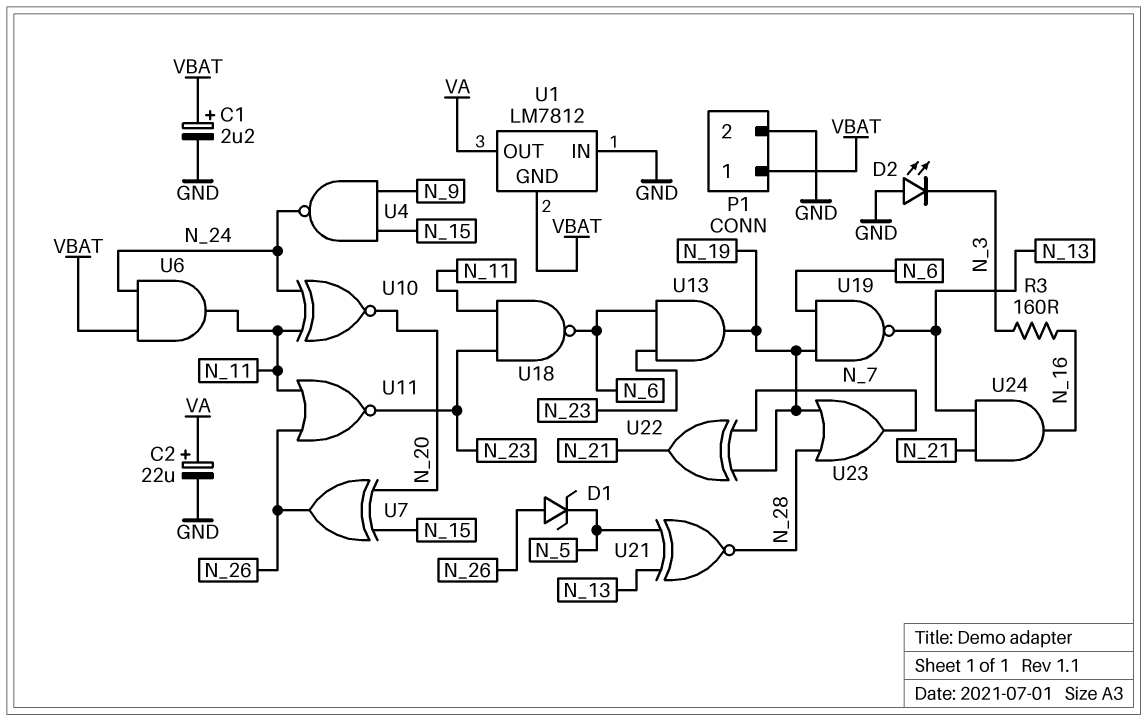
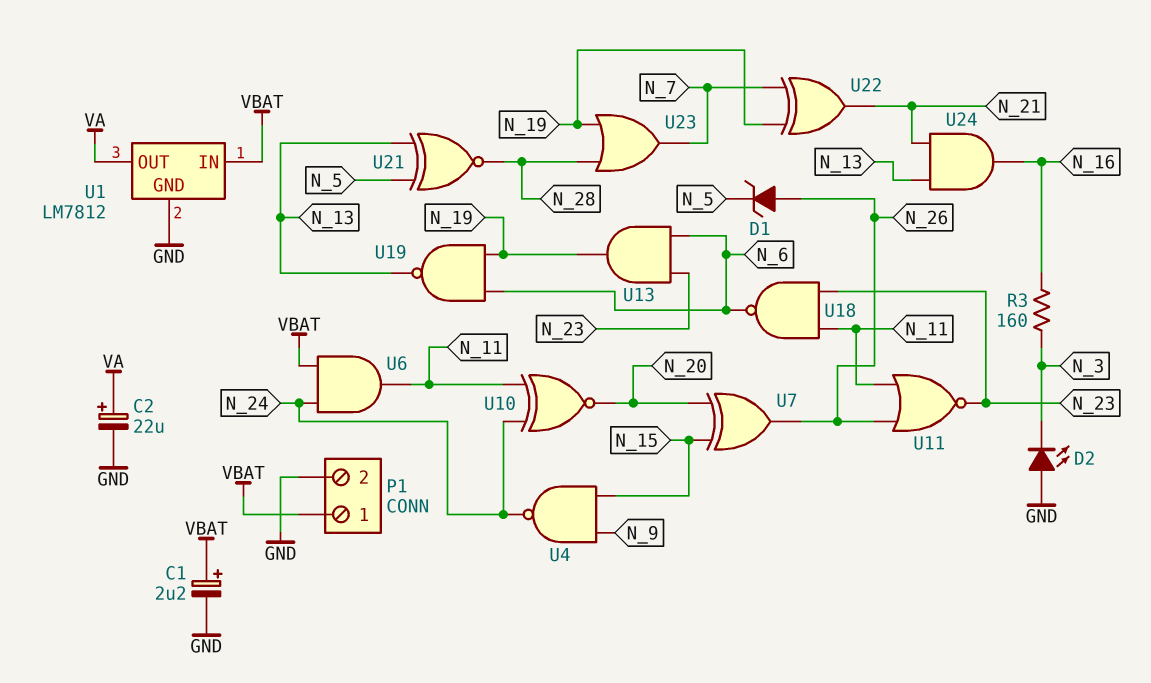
U1 pin GND: VBAT -> GND
U1 pin IN: GND -> VBAT

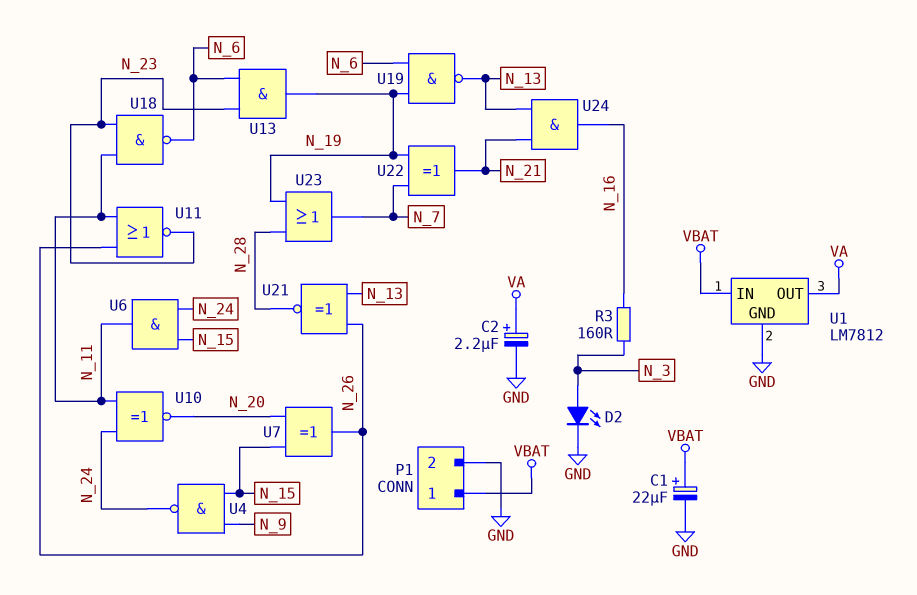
C1: 2.2uF (plus VBAT, minus GND) -> 22uF (plus VBAT, minus GND)
C2: 22uF (plus VA, minus GND) -> 2.2uF (plus VA, minus GND)
D1: zener (A N_26, K N_5) -> none
D2: LED (A GND, K N_3) -> LED (A N_3, K GND)
U6: AND (in N_24, in VBAT, out N_11) -> AND (in N_15, in N_24, out N_11)
U21: XNOR (in N_5, in N_13, out N_28) -> XNOR (in N_13, in N_26, out N_28)

